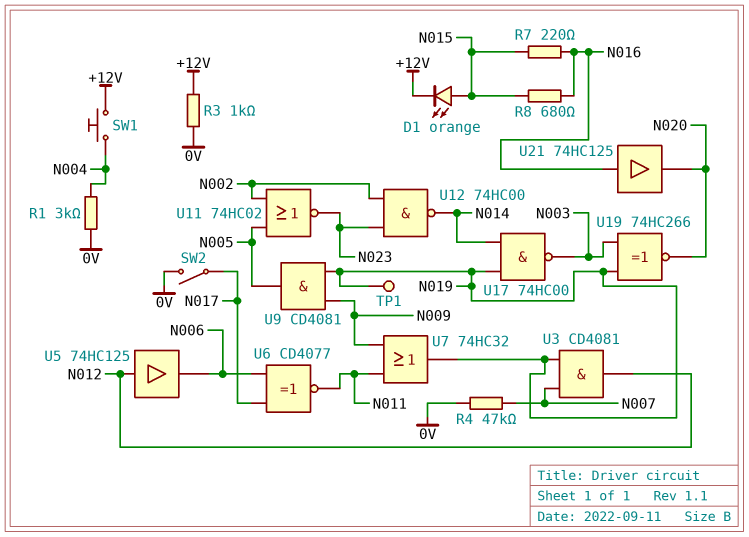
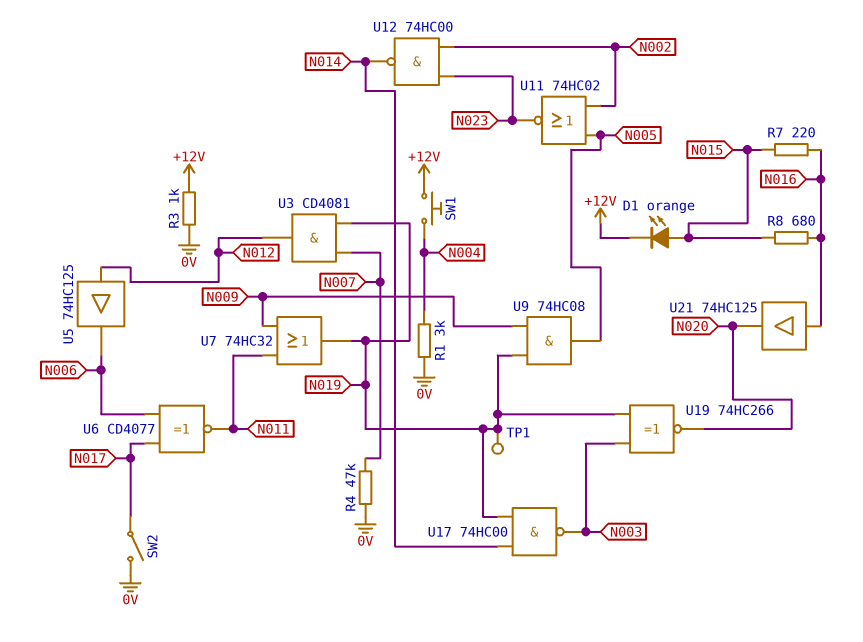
U9: AND CD4081 (in N009, in N019, out N005) -> AND 74HC08 (in N009, in N019, out N005)

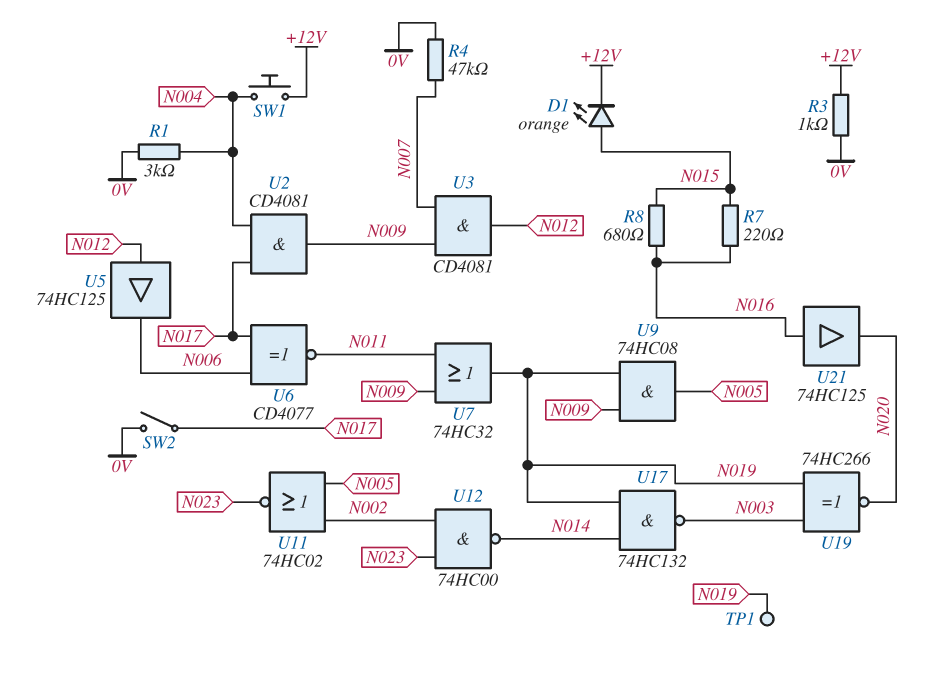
U2: none -> AND CD4081 (in N004, in N017, out N009)
U3: AND CD4081 (in N007, in N019, out N012) -> AND CD4081 (in N007, in N009, out N012)
U17: NAND 74HC00 (in N014, in N019, out N003) -> NAND 74HC132 (in N014, in N019, out N003)

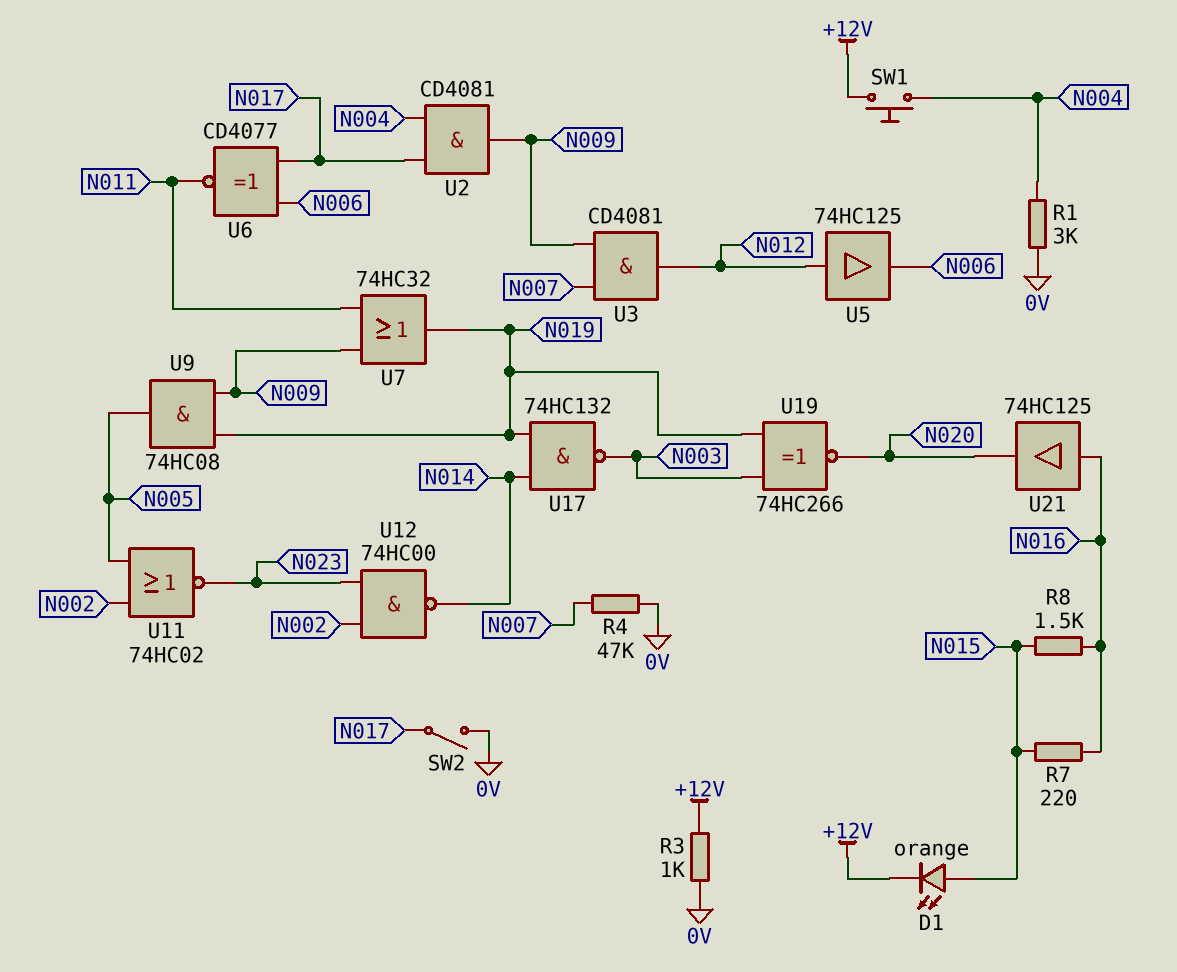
R8: 680 (N015, N016) -> 1.5k (N015, N016)
TP1: test point (N019) -> none

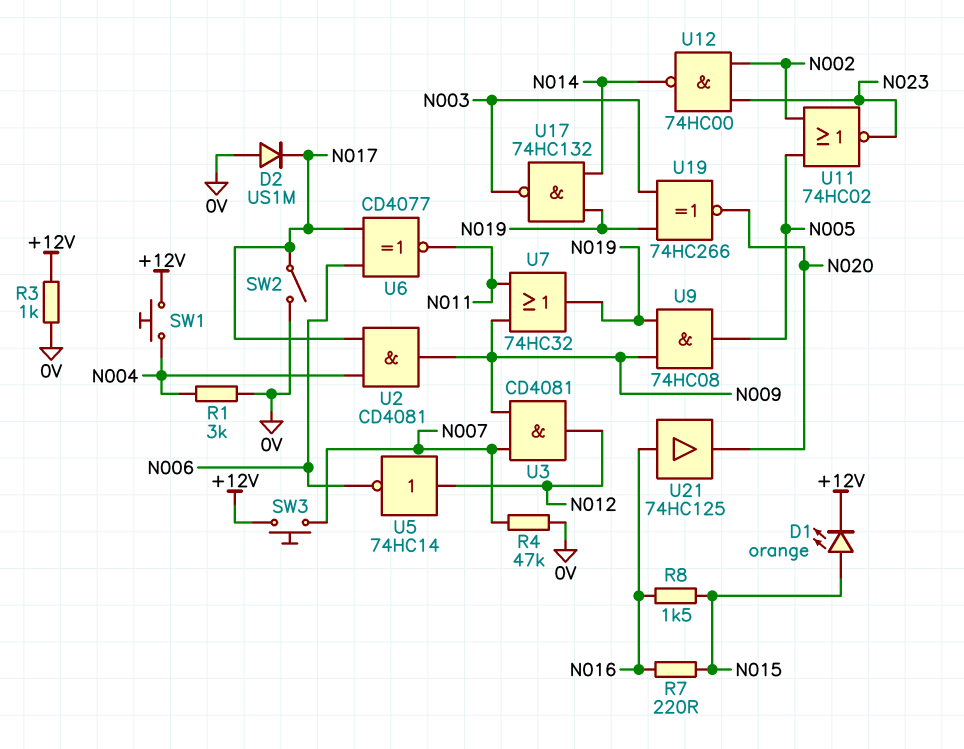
D2: none -> diode US1M (A 0V, K N017)
SW3: none -> button (+12V, N007)
U5: buffer 74HC125 (in N012, out N006) -> NOT 74HC14 (in N012, out N006)

